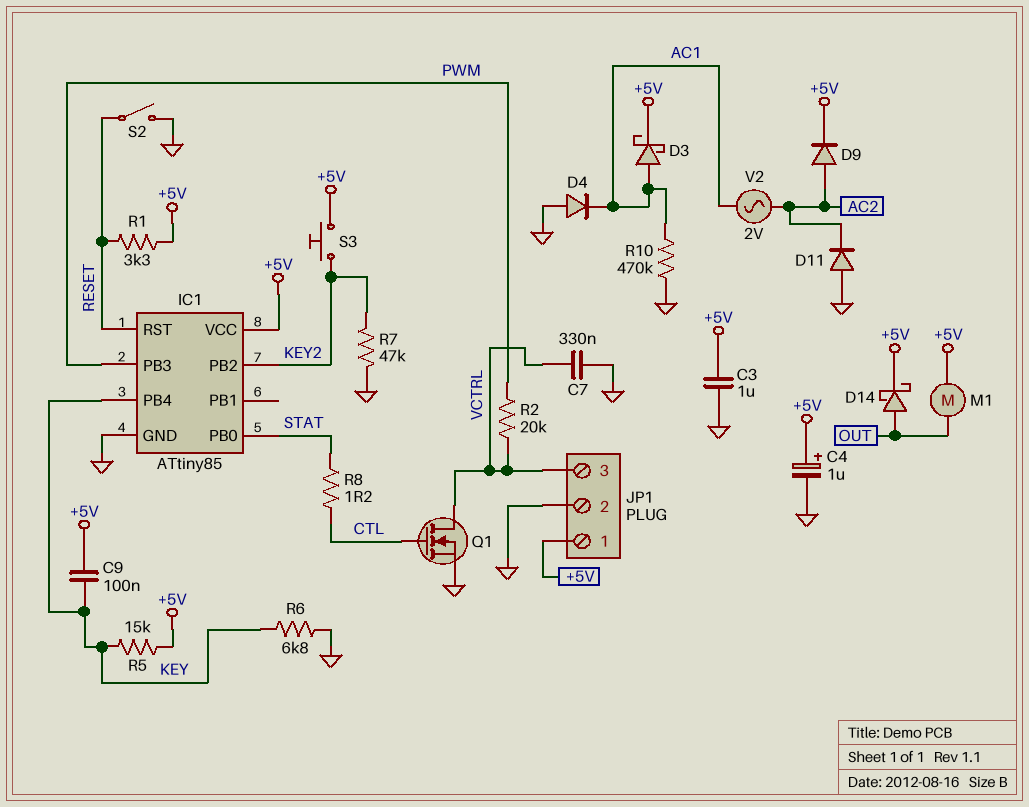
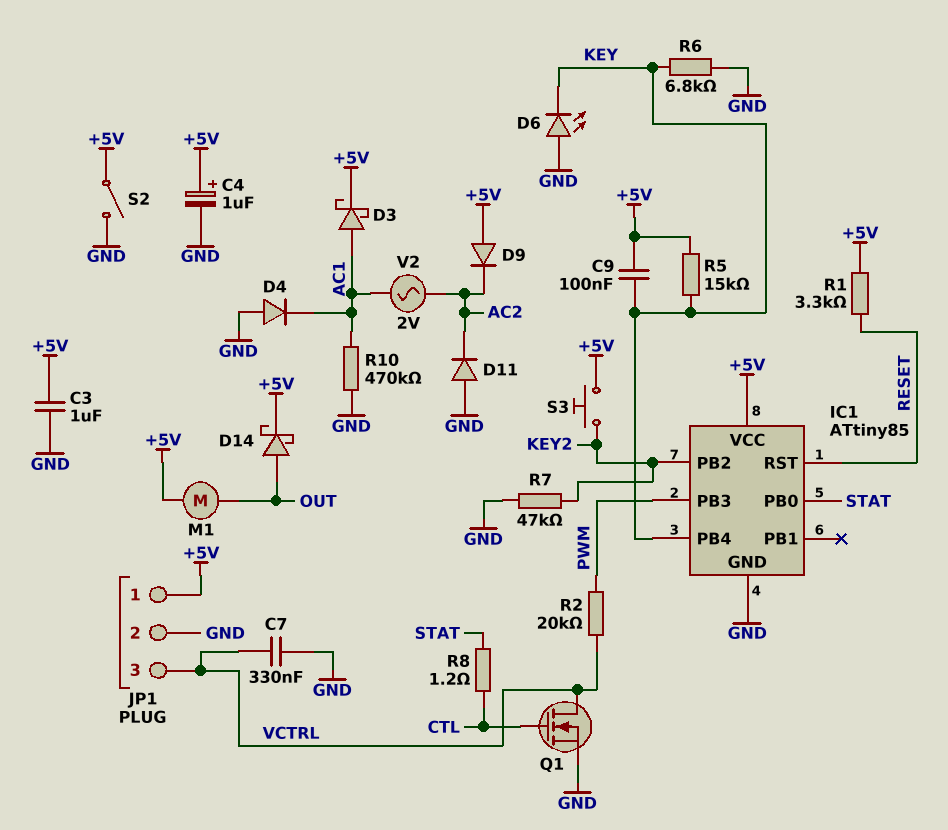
D6: none -> LED (A GND, K KEY)
D9: diode (A AC2, K +5V) -> diode (A +5V, K AC2)
S2: switch (GND, RESET) -> switch (+5V, GND)

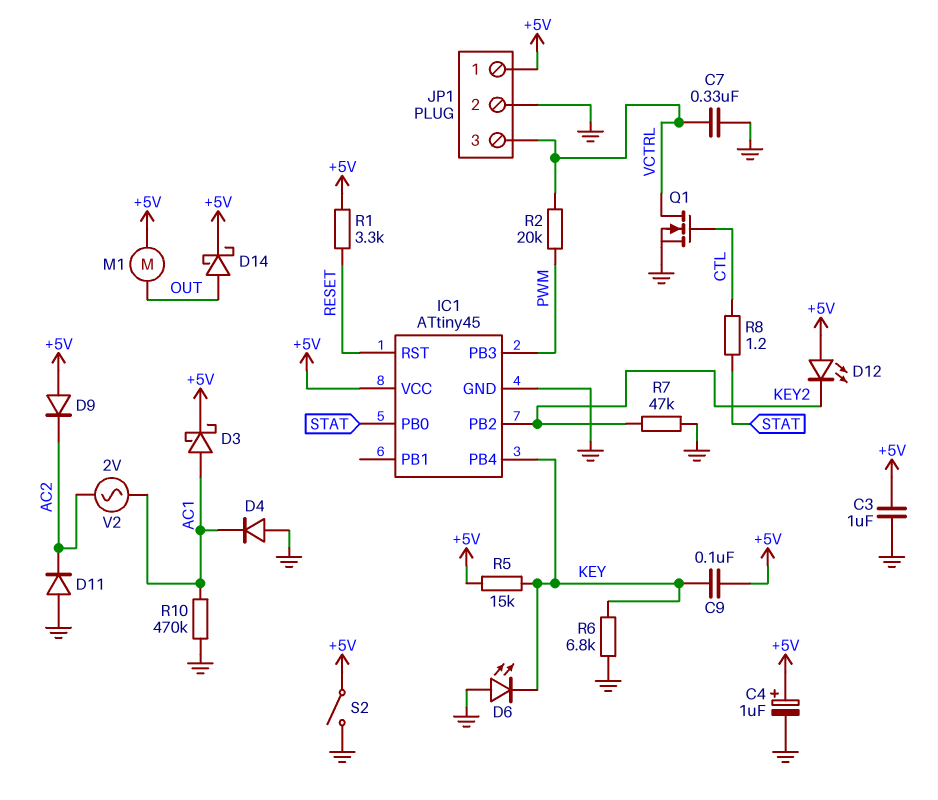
D12: none -> LED (A +5V, K KEY2)
IC1: ATtiny85 -> ATtiny45
S3: button (+5V, KEY2) -> none

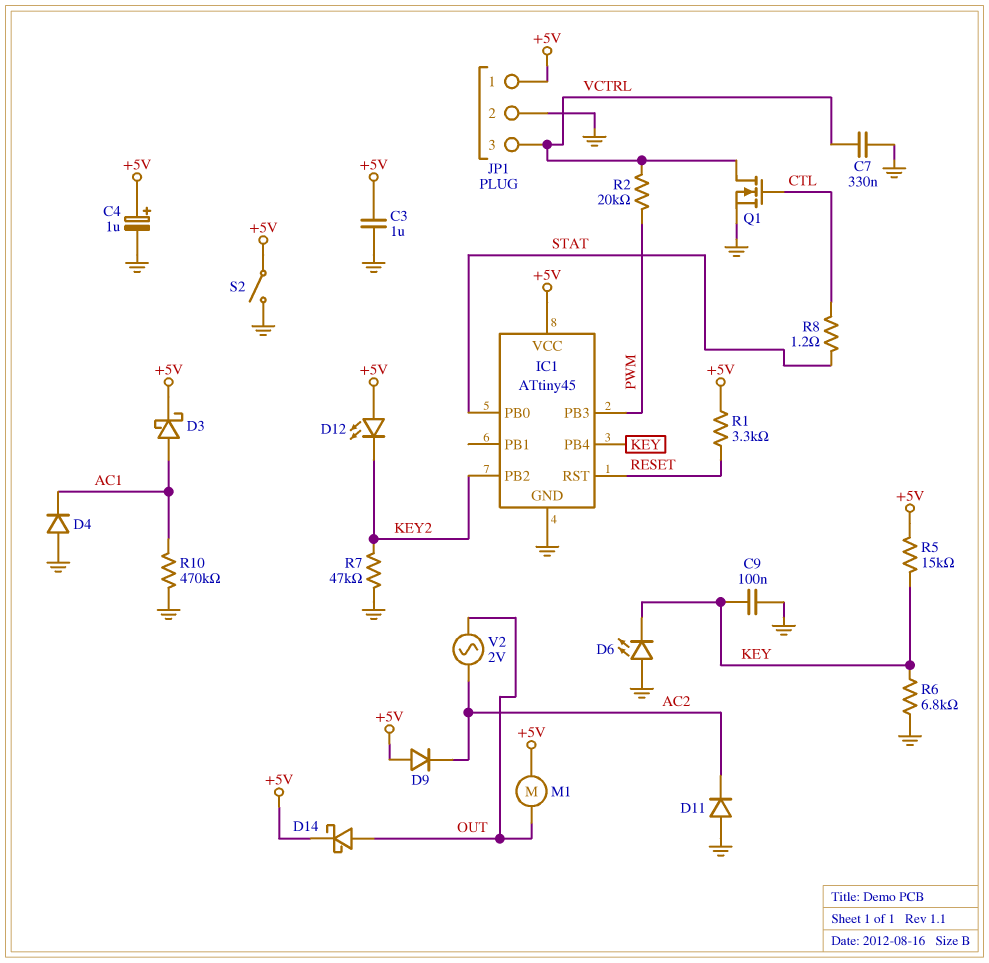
C9: 100nF (+5V, KEY) -> 100nF (GND, KEY)
V2: AC 2V (AC1, AC2) -> AC 2V (AC2, OUT)

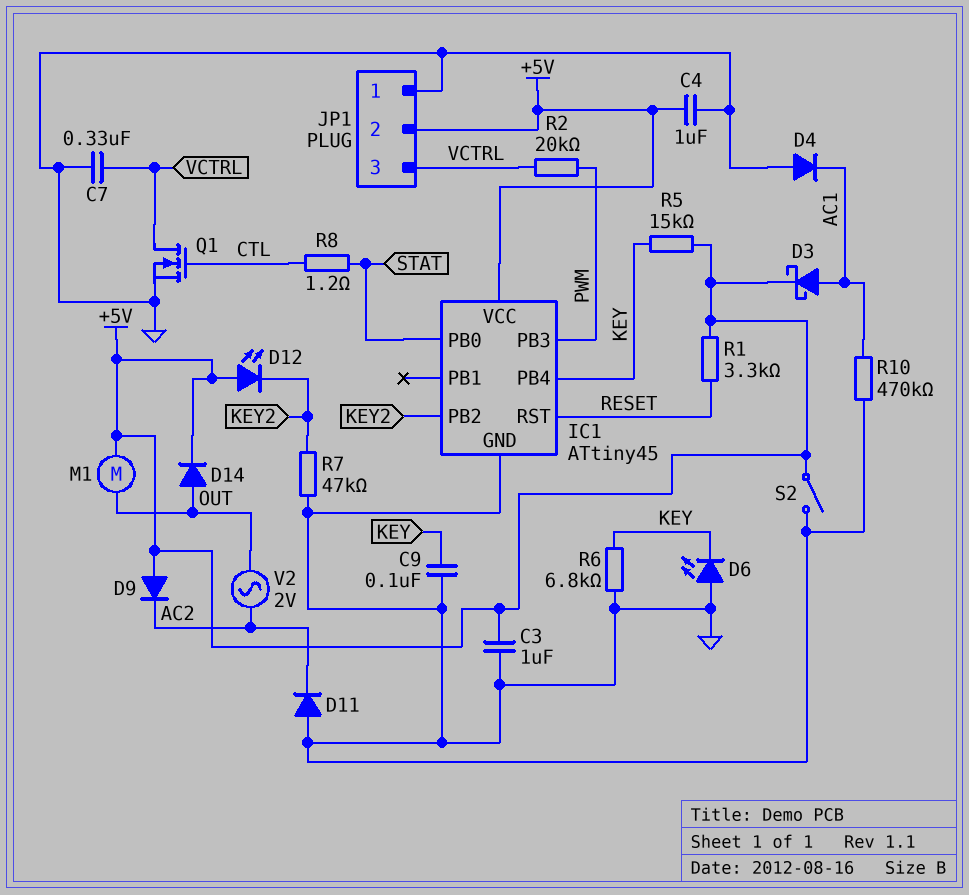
C4: 1uF (plus +5V, minus GND) -> 1uF (+5V, GND)
D14: schottky (A OUT, K +5V) -> diode (A OUT, K +5V)
JP1 pin 1: +5V -> GND
JP1 pin 2: GND -> +5V

